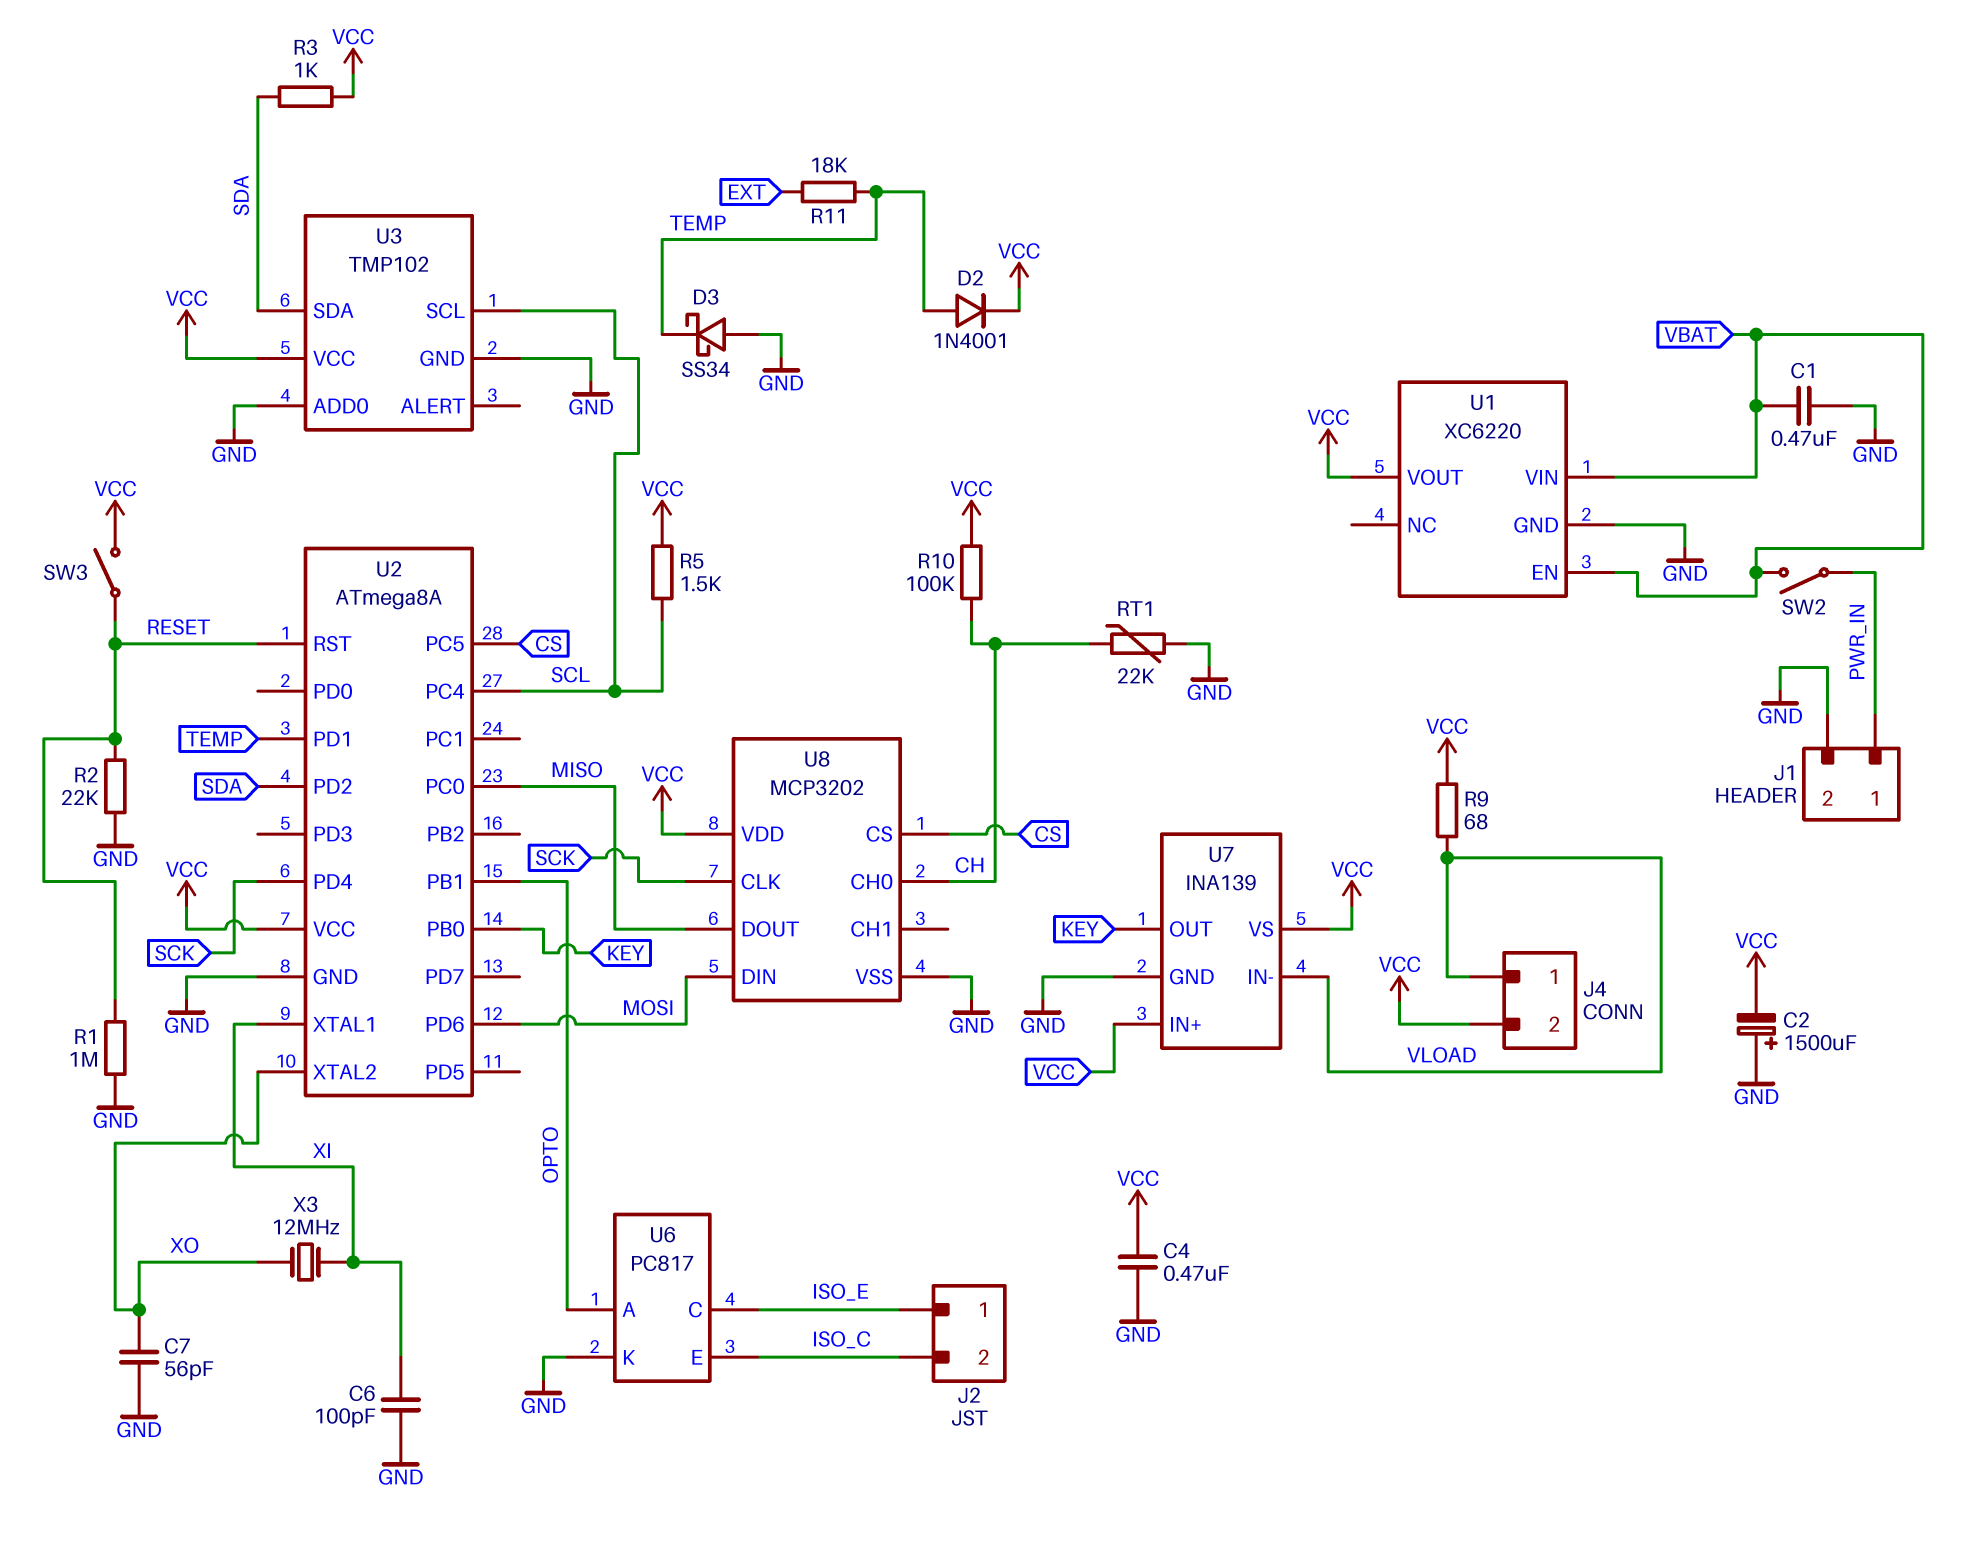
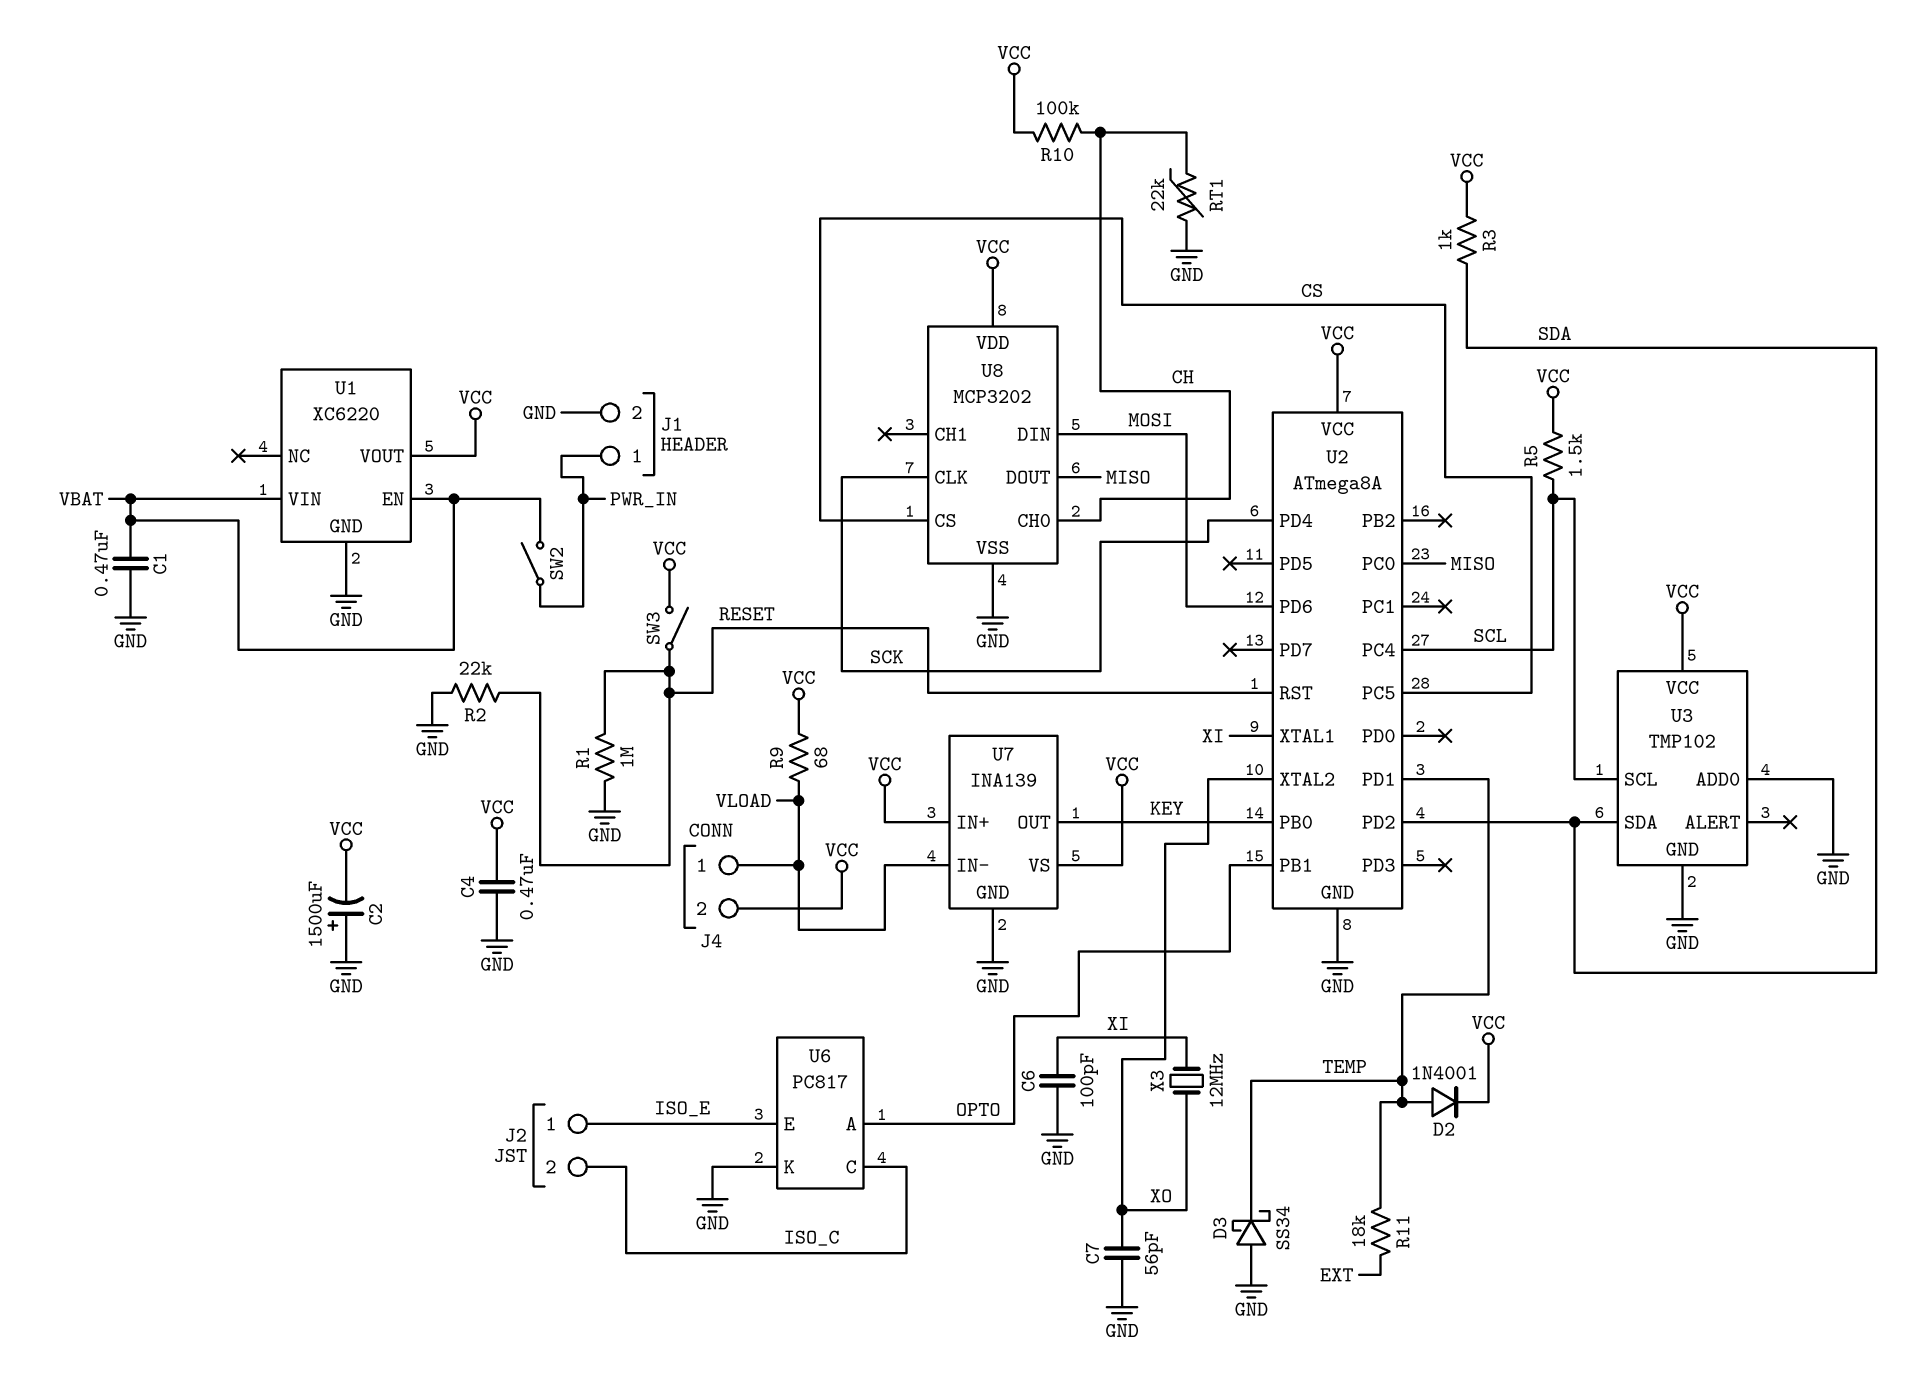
U6 pin C: ISO_E -> ISO_C
U6 pin E: ISO_C -> ISO_E

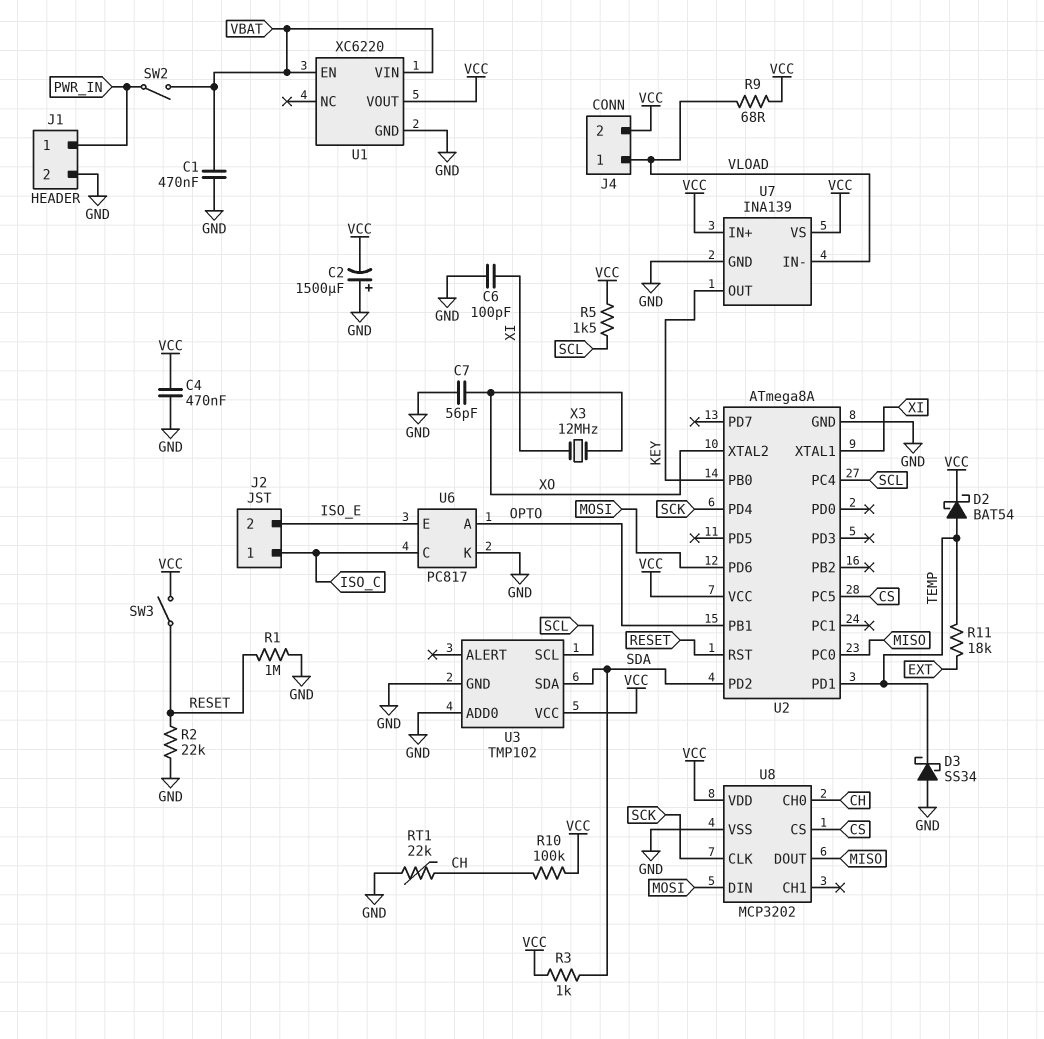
D2: diode 1N4001 (A TEMP, K VCC) -> schottky BAT54 (A TEMP, K VCC)
J2 pin 1: ISO_E -> ISO_C
J2 pin 2: ISO_C -> ISO_E

